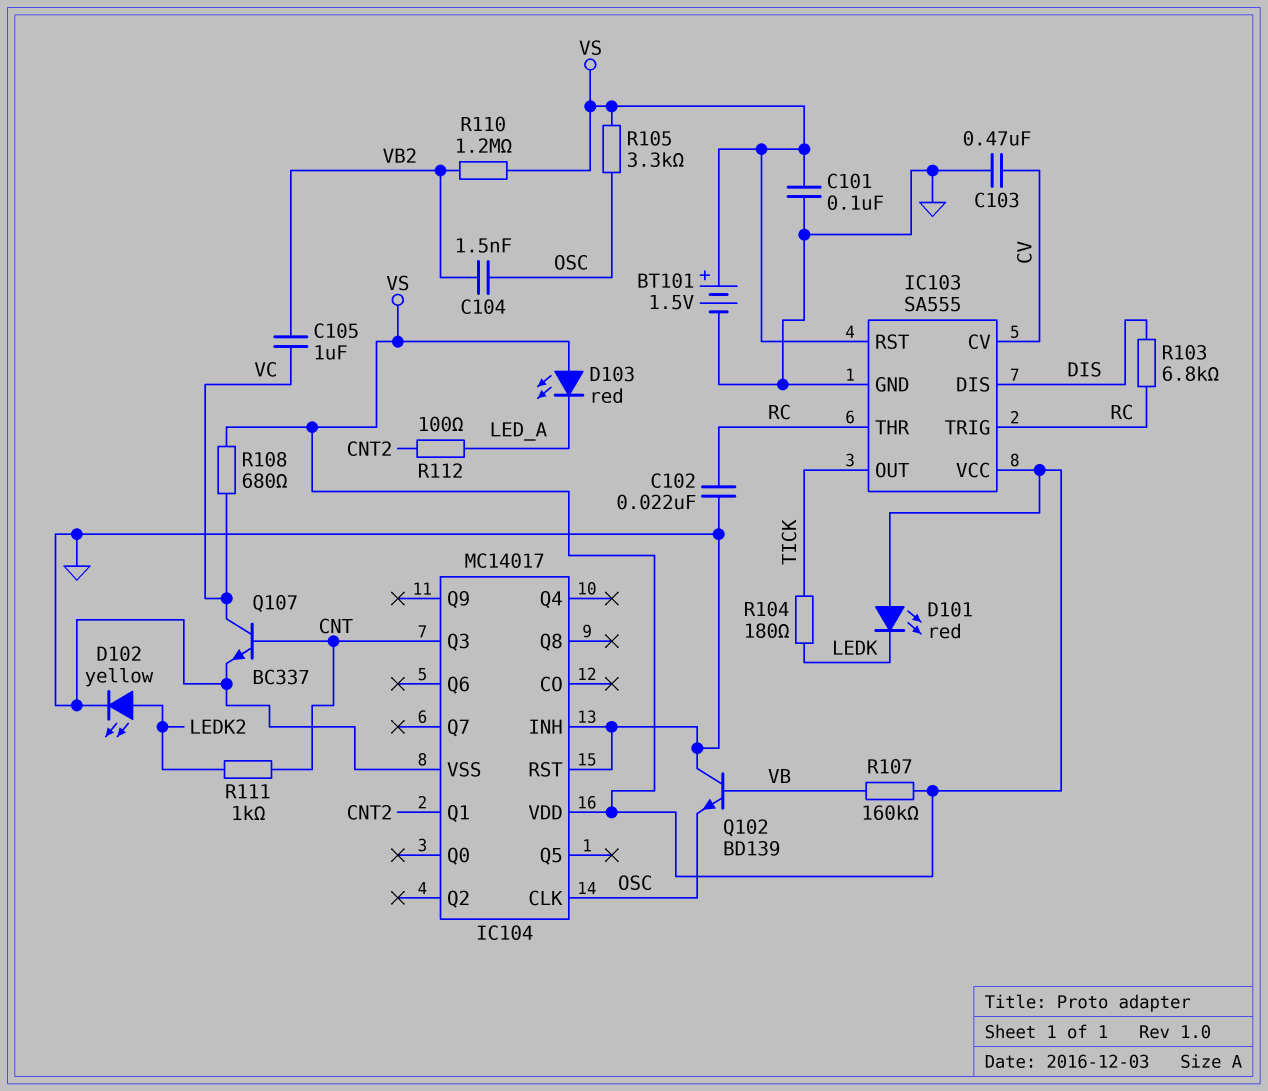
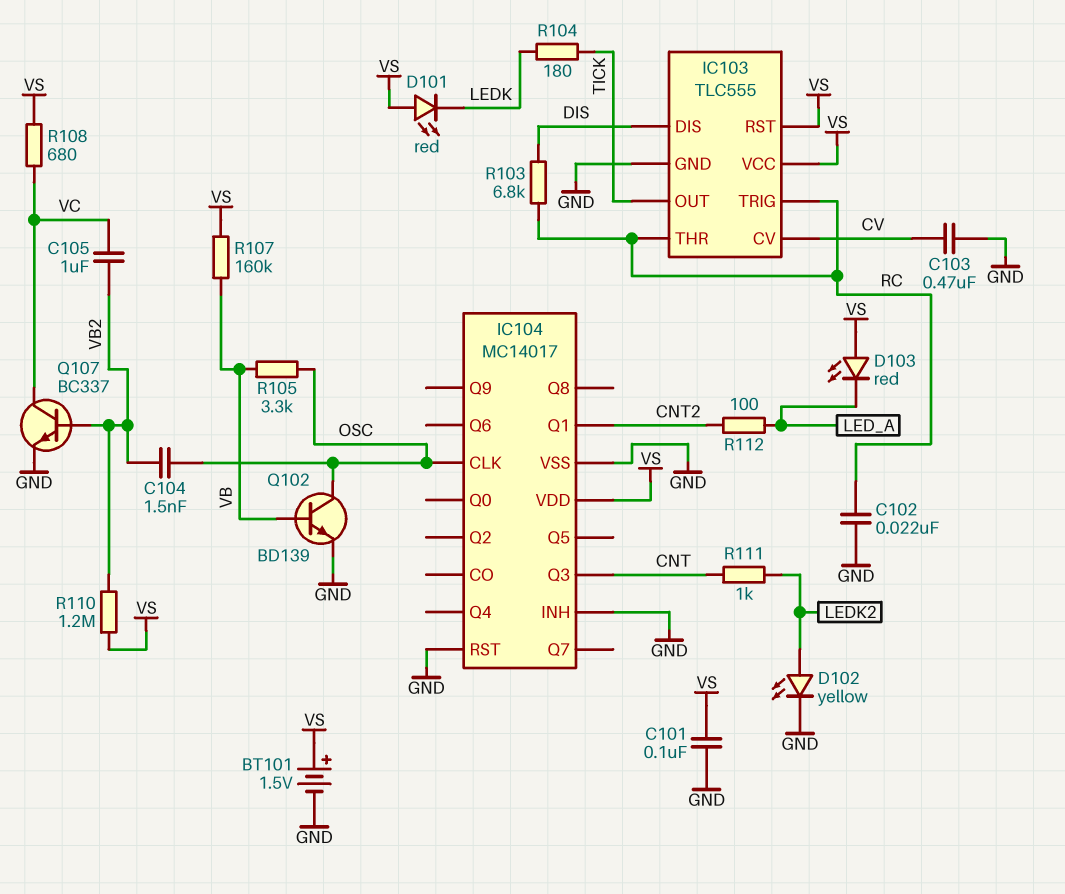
IC103: SA555 -> TLC555
Q102: NPN BD139 (B VB, C GND, E OSC) -> NPN BD139 (B VB, C OSC, E GND)
Q107: NPN BC337 (B CNT, C VC, E GND) -> NPN BC337 (B VB2, C VC, E GND)
R105: 3.3k (OSC, VS) -> 3.3k (OSC, VB)

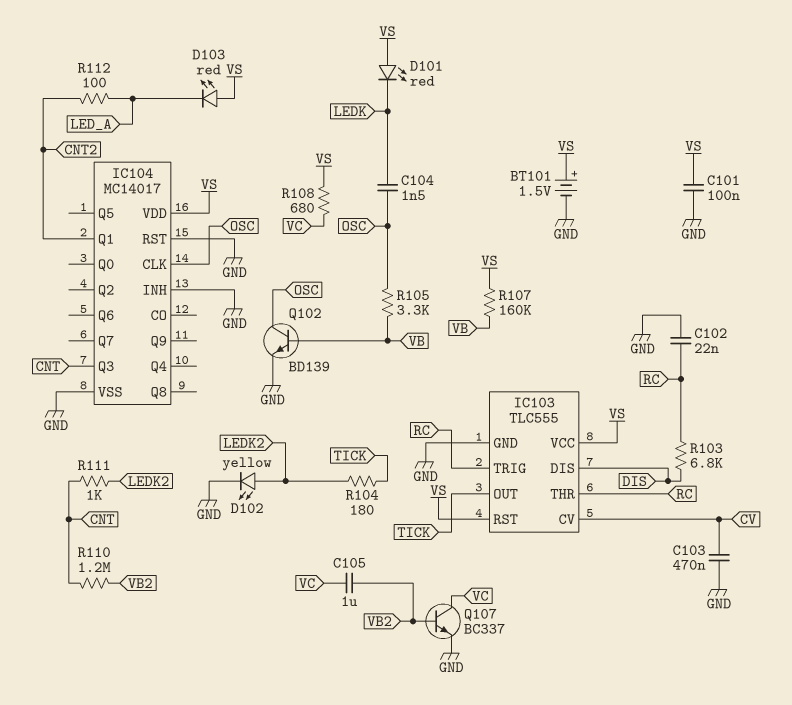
C104: 1.5nF (OSC, VB2) -> 1.5nF (LEDK, OSC)
R104: 180 (LEDK, TICK) -> 180 (LEDK2, TICK)
R110: 1.2M (VB2, VS) -> 1.2M (CNT, VB2)

